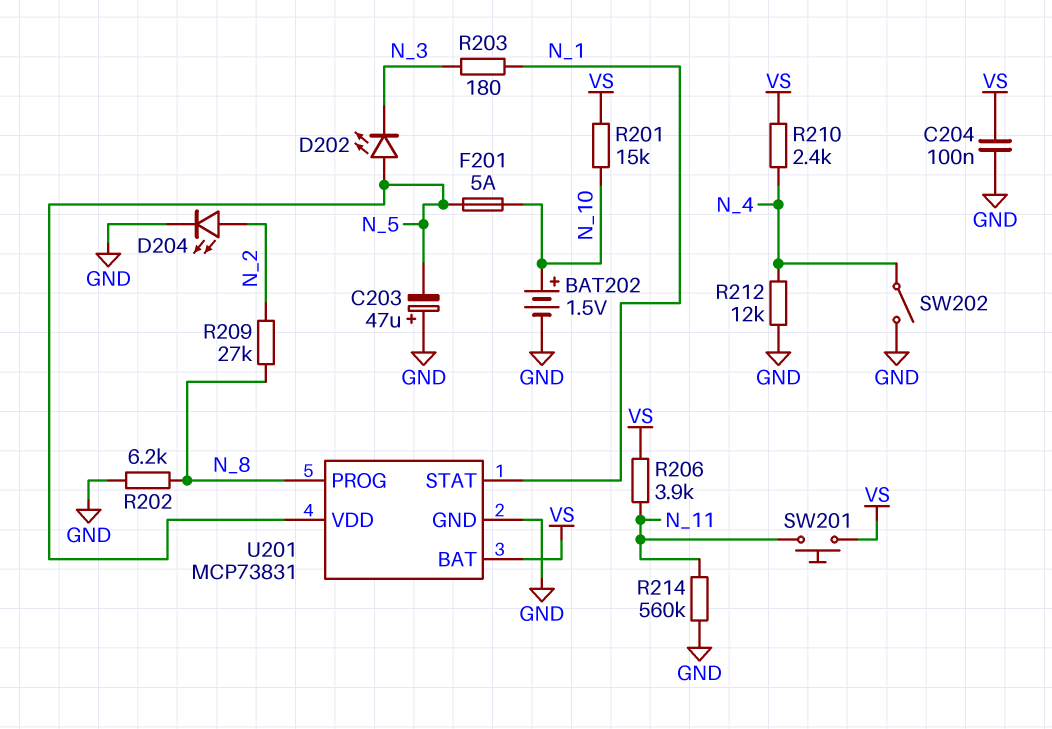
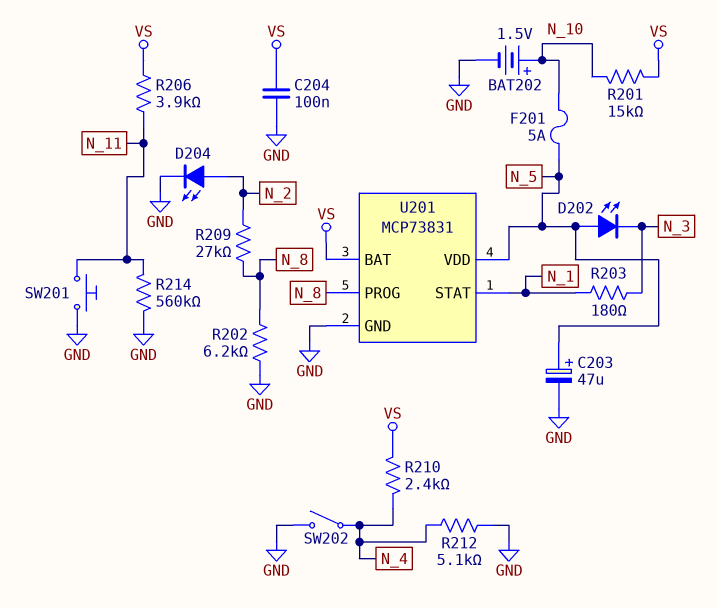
C203: 47uF (plus GND, minus N_5) -> 47uF (plus N_5, minus GND)
R212: 12k (GND, N_4) -> 5.1k (GND, N_4)
SW201: button (N_11, VS) -> button (GND, N_11)

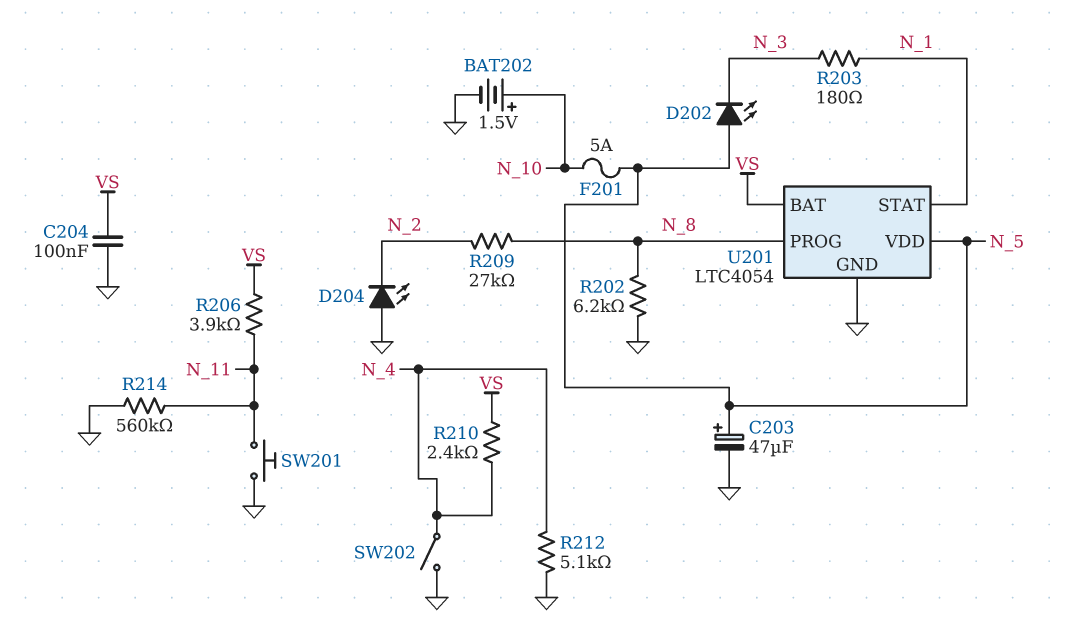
D204: LED (A N_2, K GND) -> LED (A GND, K N_2)
R201: 15k (N_10, VS) -> none
U201: MCP73831 -> LTC4054

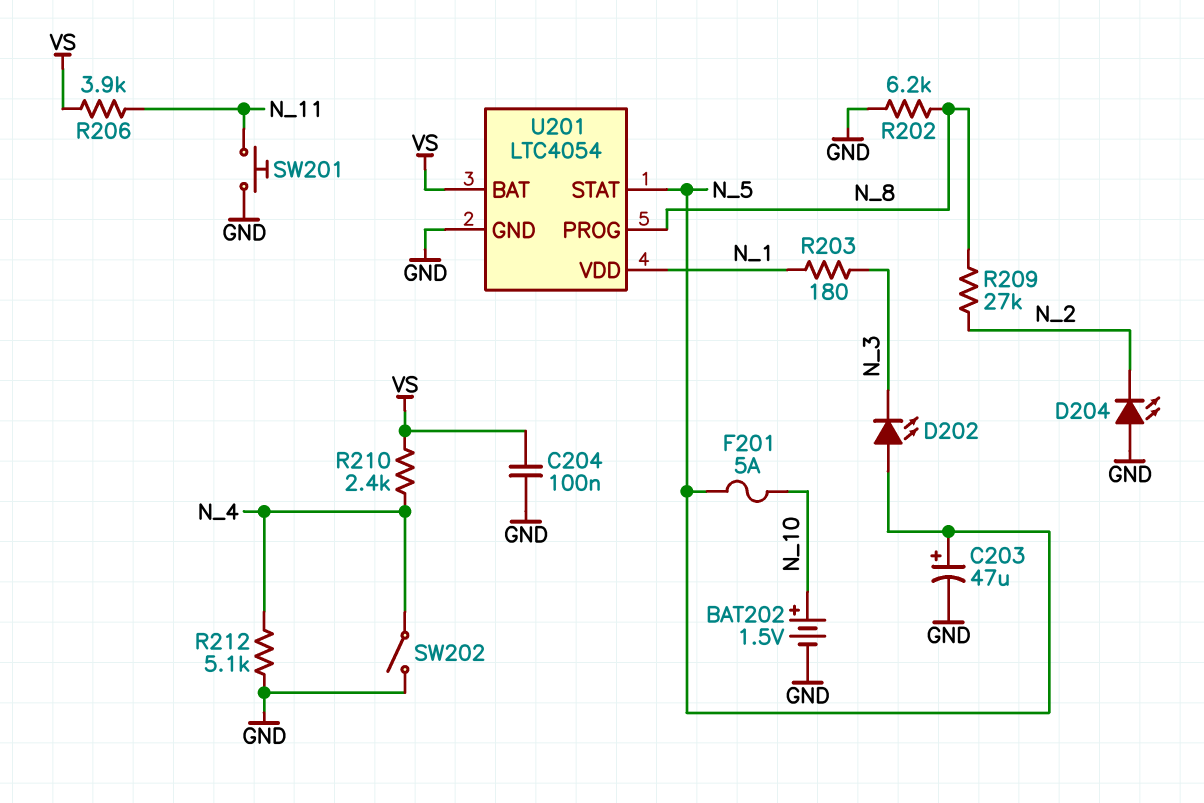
R214: 560k (GND, N_11) -> none
U201 pin STAT: N_1 -> N_5
U201 pin VDD: N_5 -> N_1

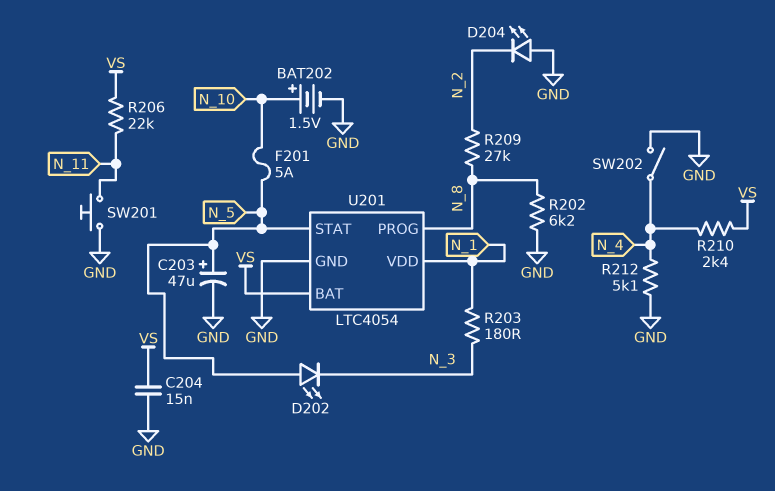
C204: 100nF (GND, VS) -> 15nF (GND, VS)
R206: 3.9k (N_11, VS) -> 22k (N_11, VS)

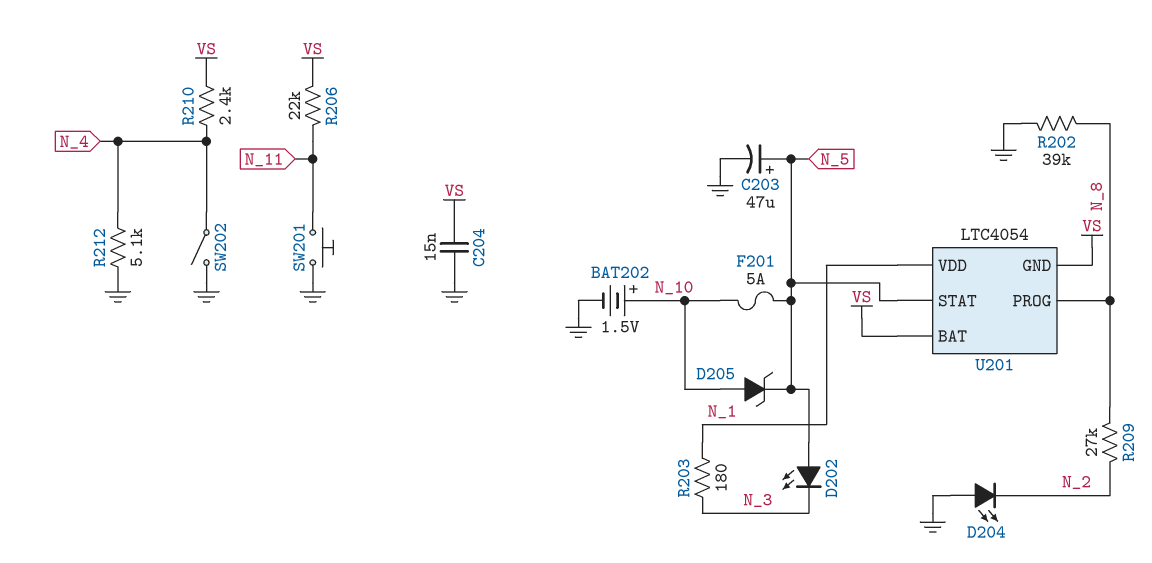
D205: none -> zener (A N_10, K N_5)
R202: 6.2k (GND, N_8) -> 39k (GND, N_8)
U201 pin GND: GND -> VS

